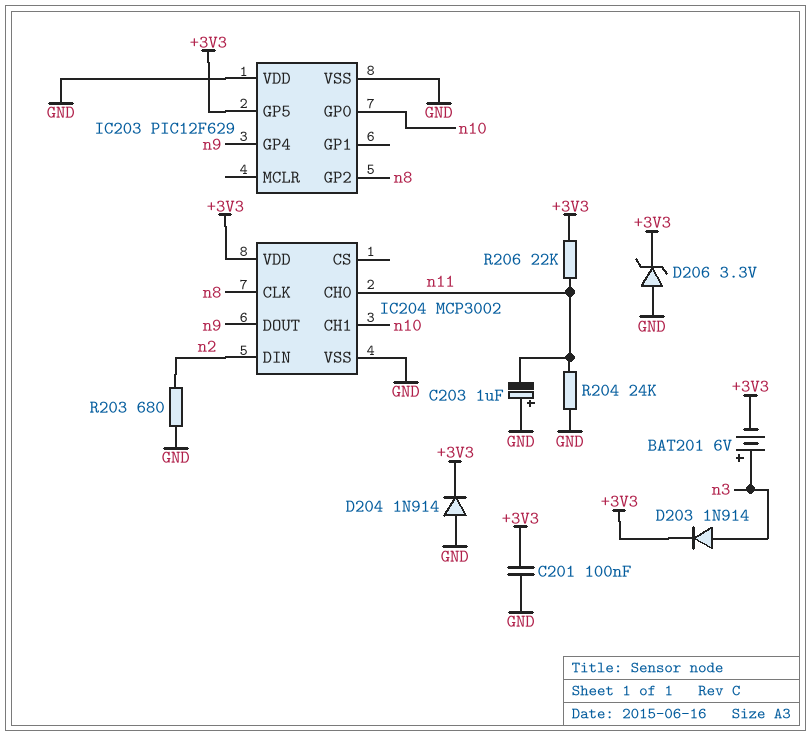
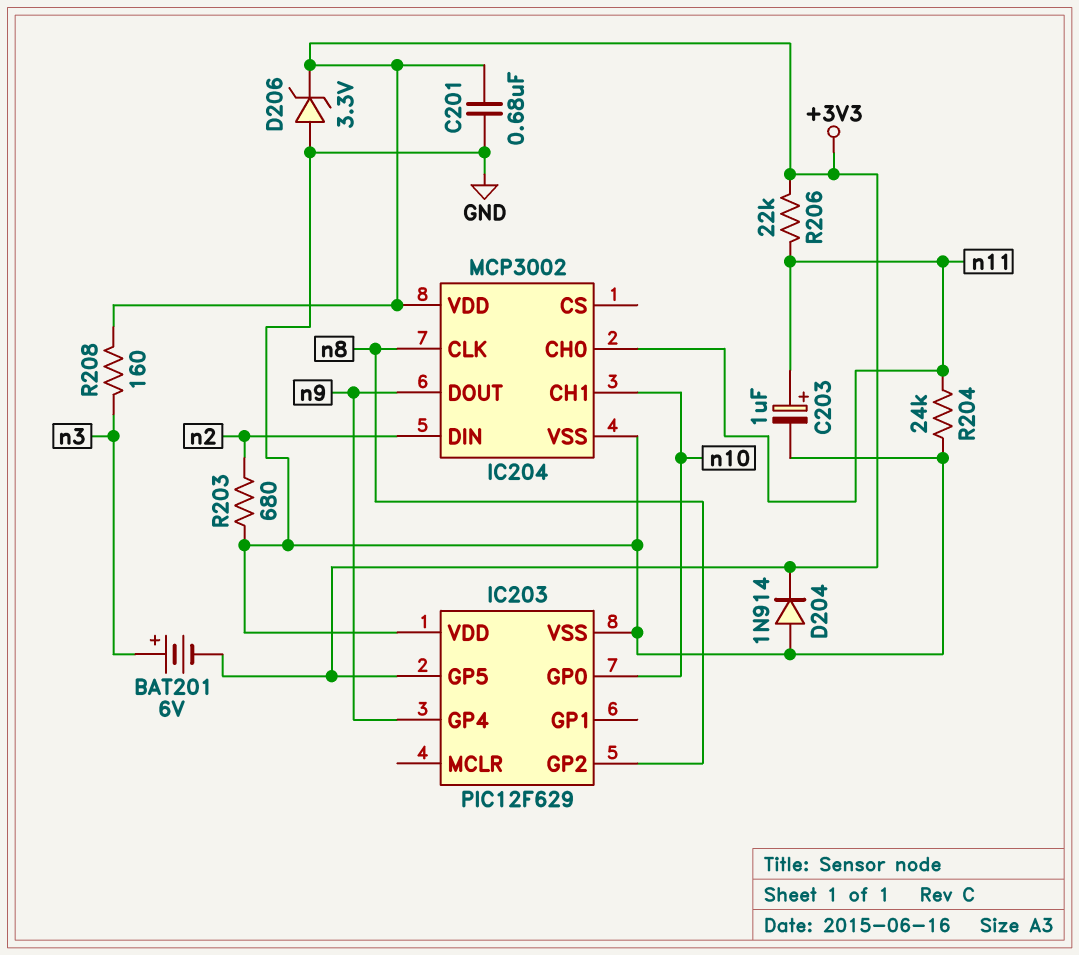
C201: 100nF (+3V3, GND) -> 680nF (+3V3, GND)
C203: 1uF (plus GND, minus n11) -> 1uF (plus n11, minus GND)
D203: diode 1N914 (A n3, K +3V3) -> none
R208: none -> 160 (+3V3, n3)

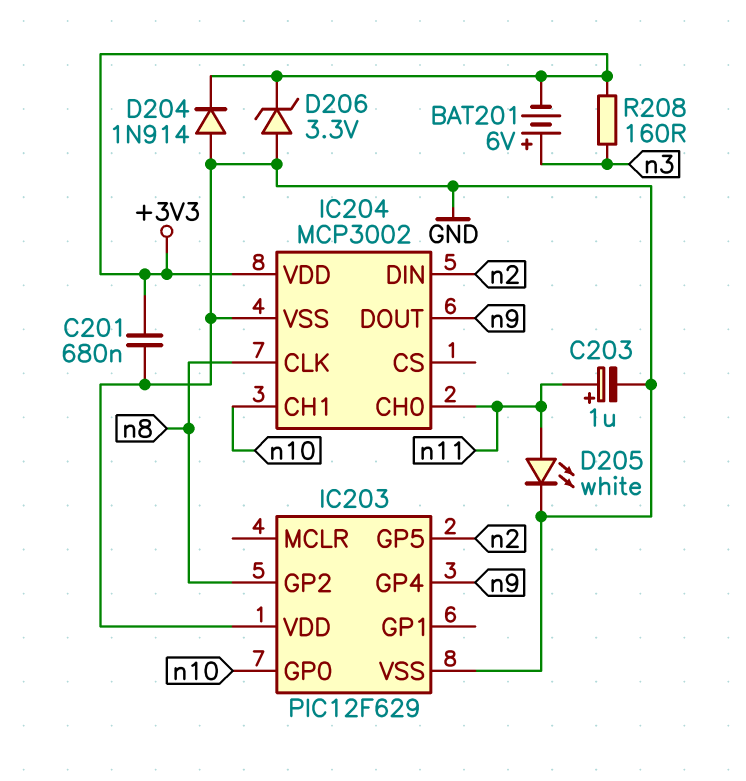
D205: none -> LED white (A n11, K GND)
IC203 pin GP5: +3V3 -> n2
R203: 680 (GND, n2) -> none
R204: 24k (GND, n11) -> none
R206: 22k (+3V3, n11) -> none

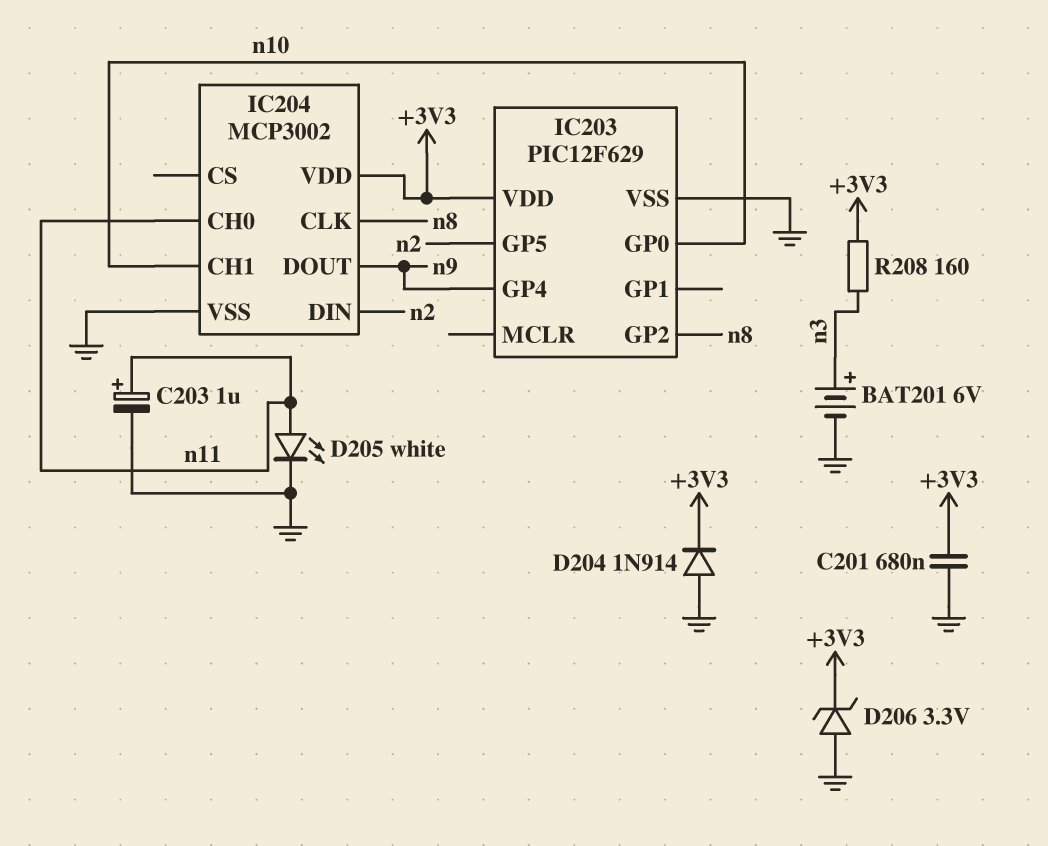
BAT201: 6V (plus n3, minus +3V3) -> 6V (plus n3, minus GND)
IC203 pin VDD: GND -> +3V3

